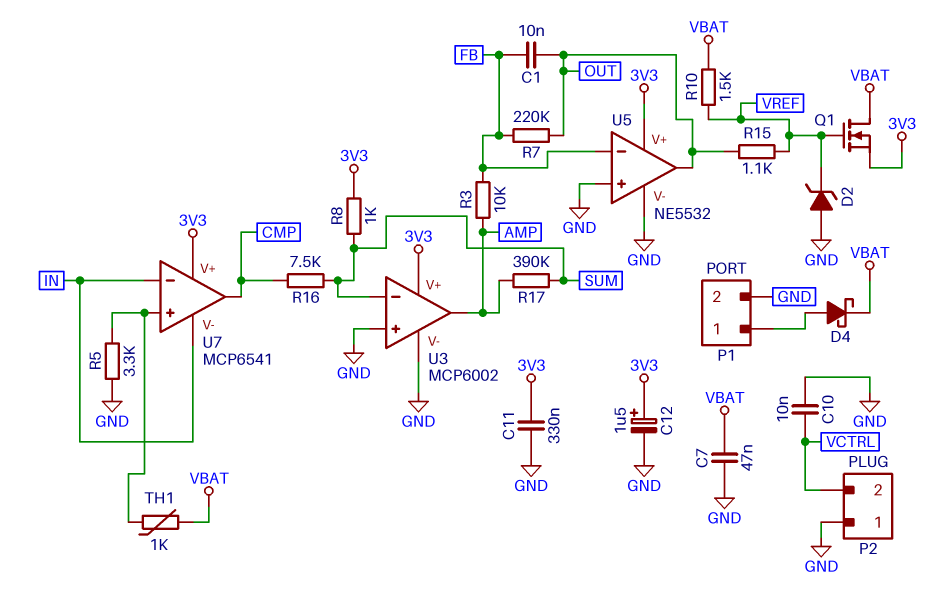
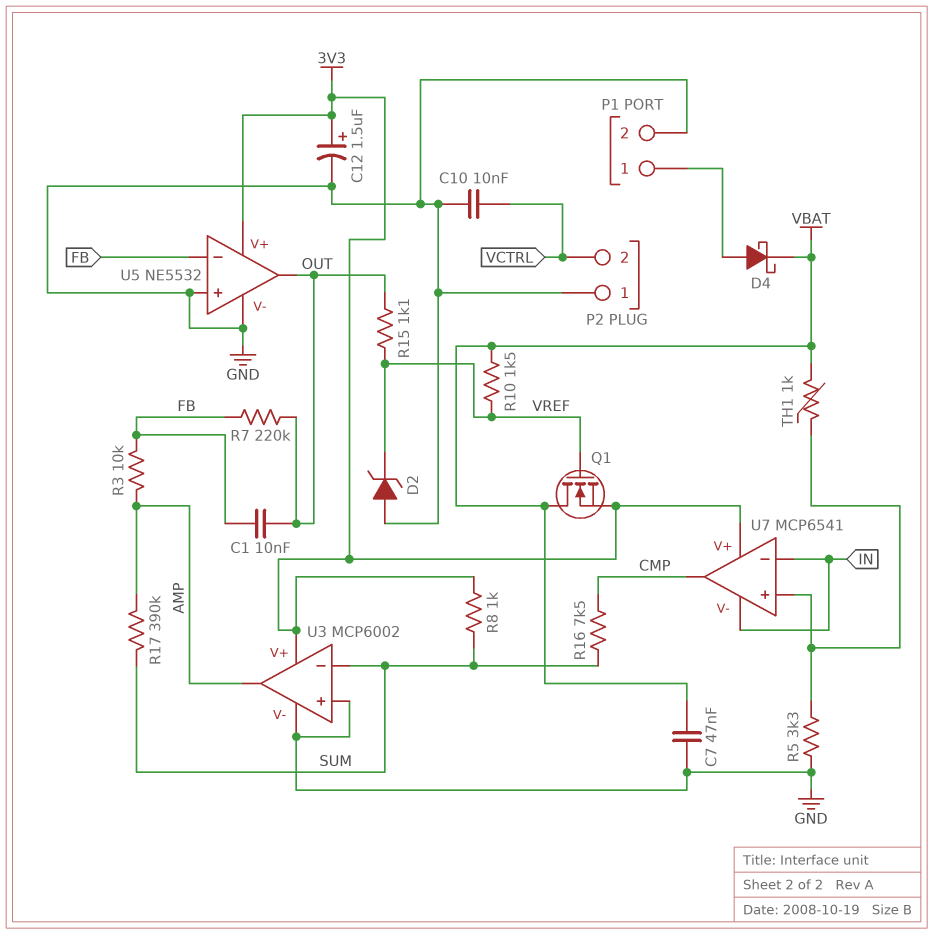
C11: 330nF (3V3, GND) -> none

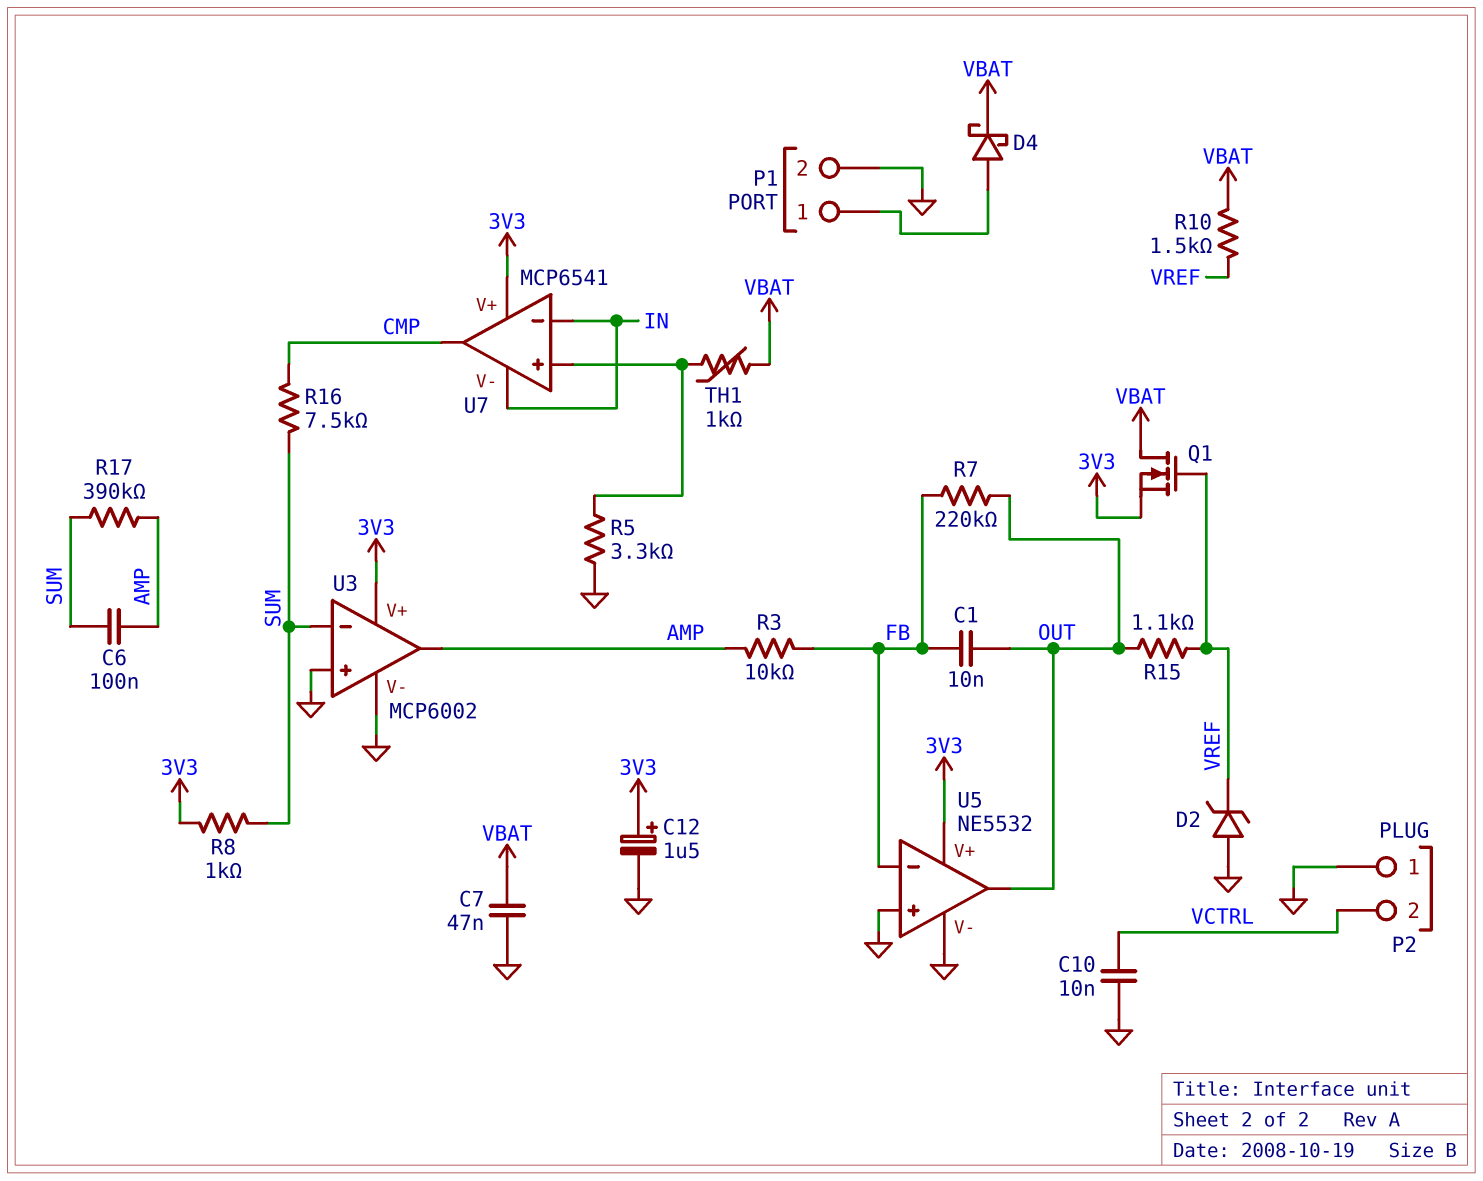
C6: none -> 100nF (AMP, SUM)

